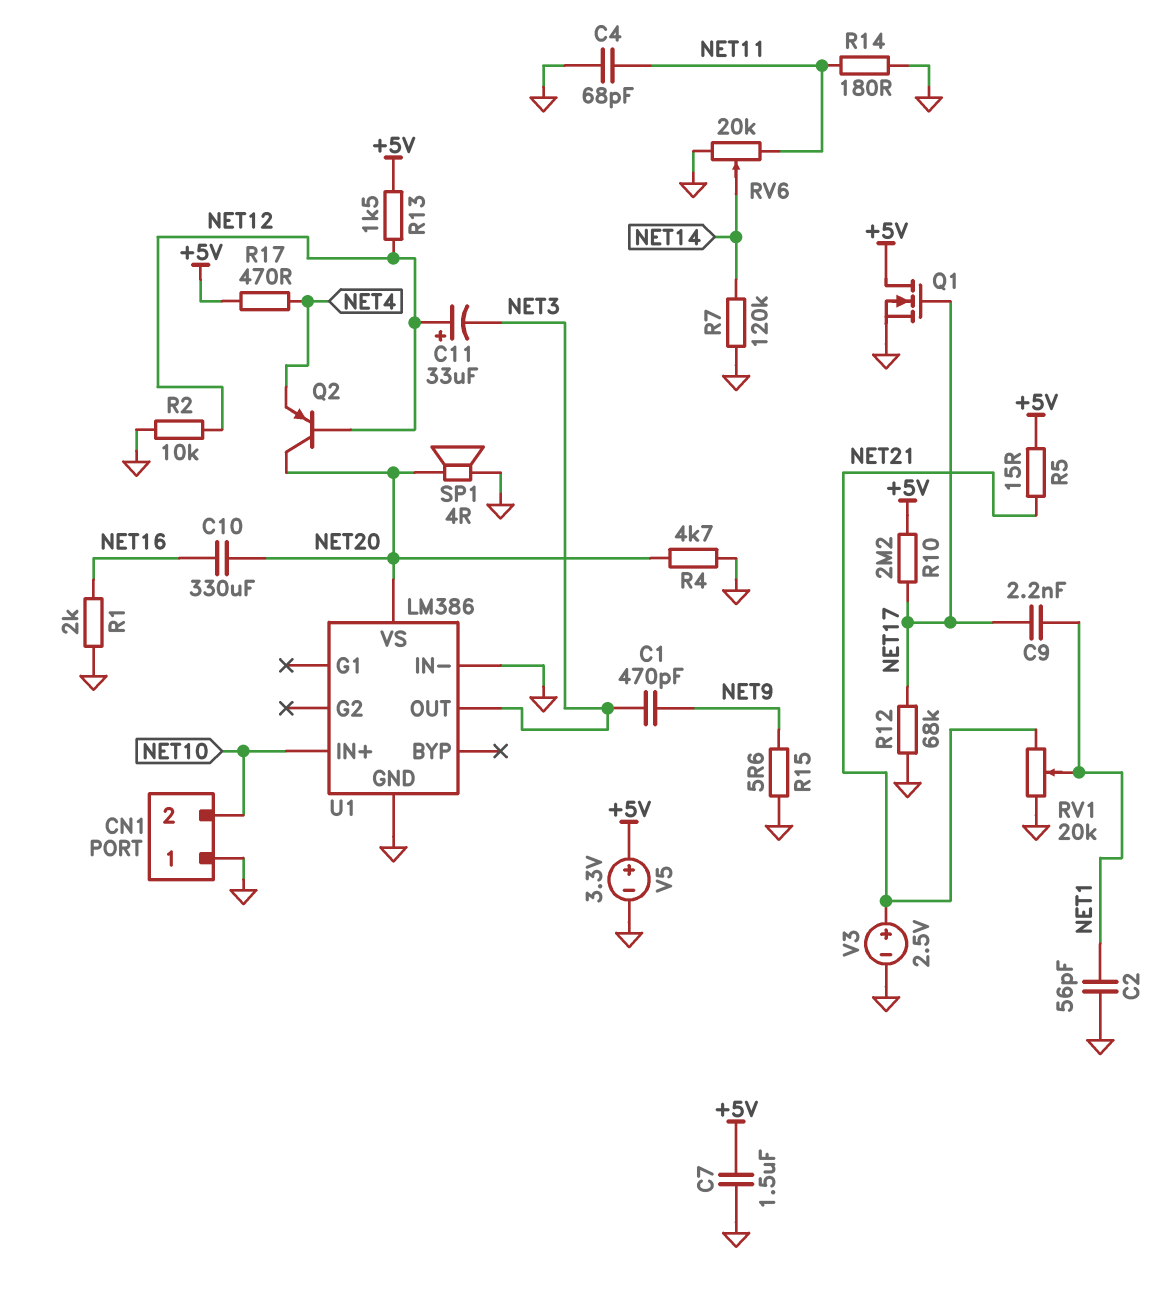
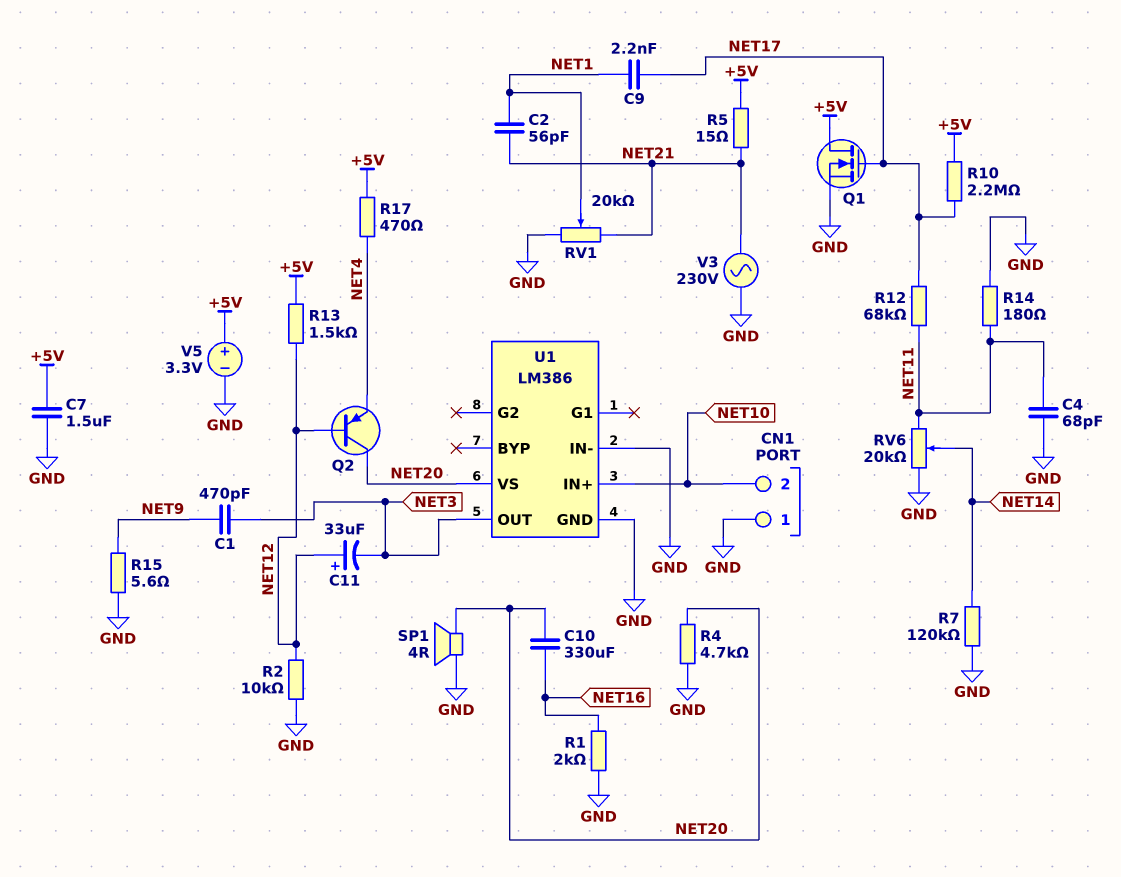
C2: 56pF (GND, NET1) -> 56pF (NET1, NET21)
R12: 68k (GND, NET17) -> 68k (NET11, NET17)
V3: 2.5V (plus NET21, minus GND) -> AC 230V (GND, NET21)

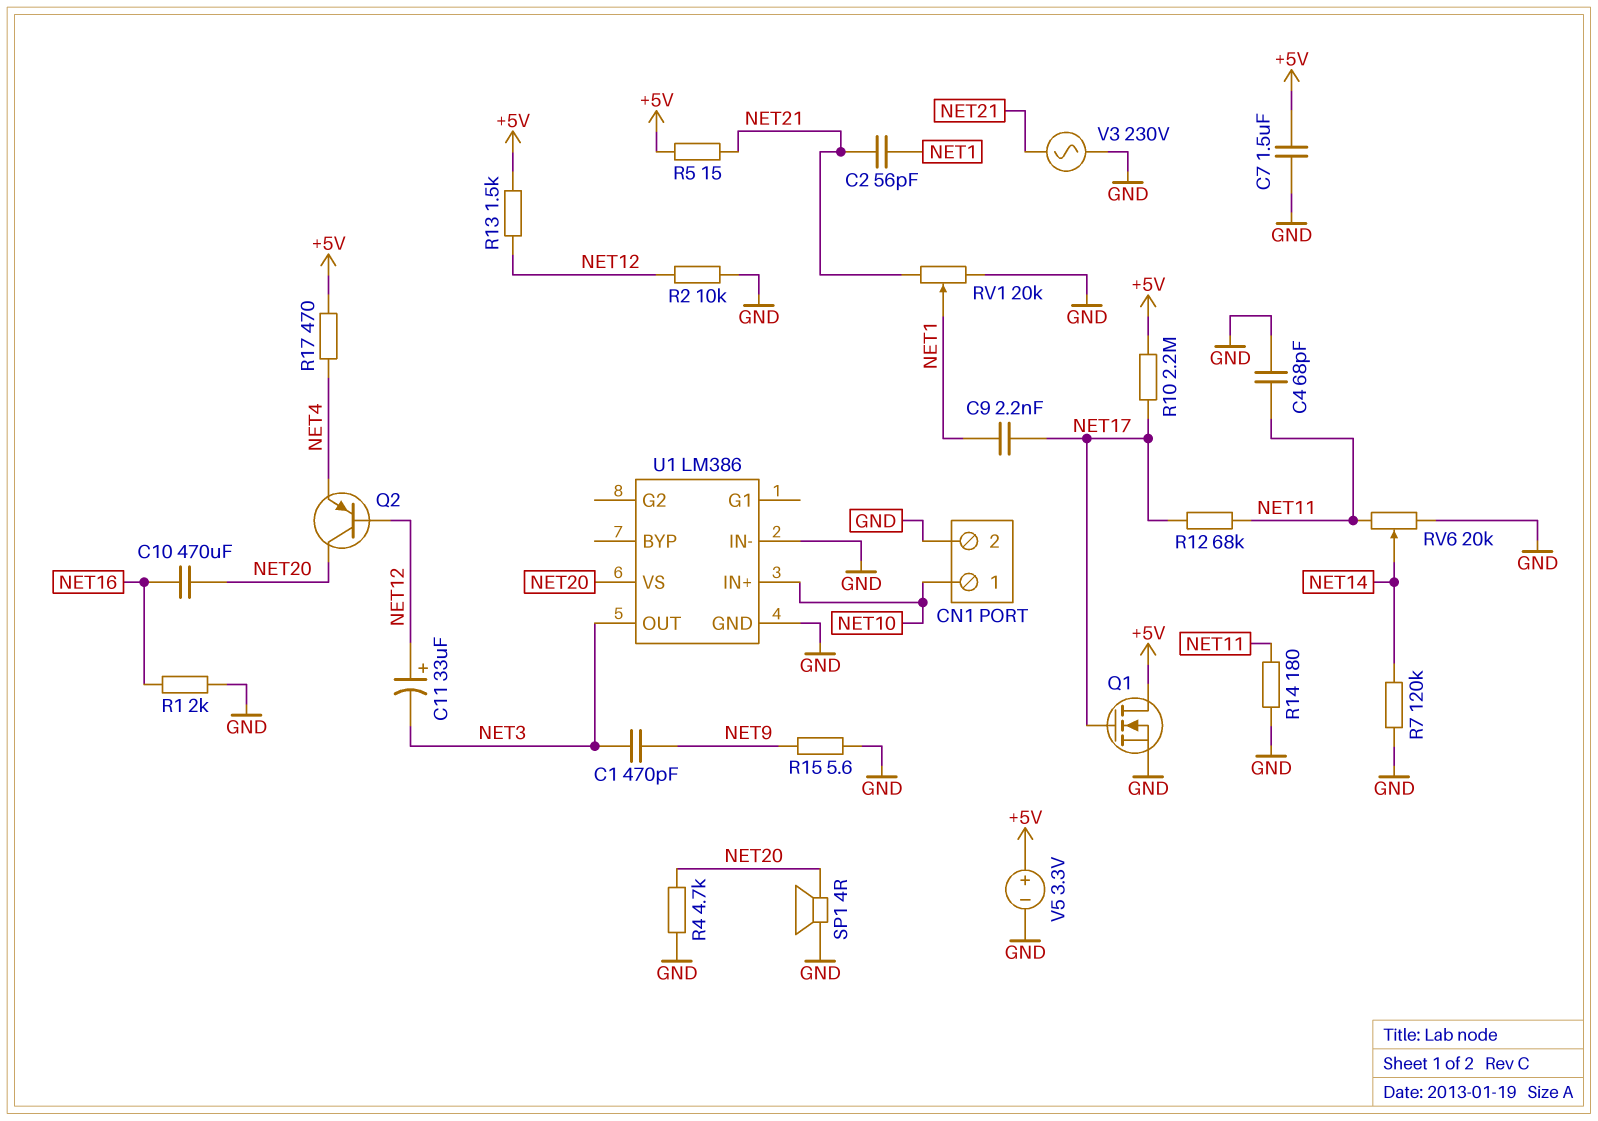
C10: 330uF (NET16, NET20) -> 470uF (NET16, NET20)
CN1 pin 1: GND -> NET10
CN1 pin 2: NET10 -> GND

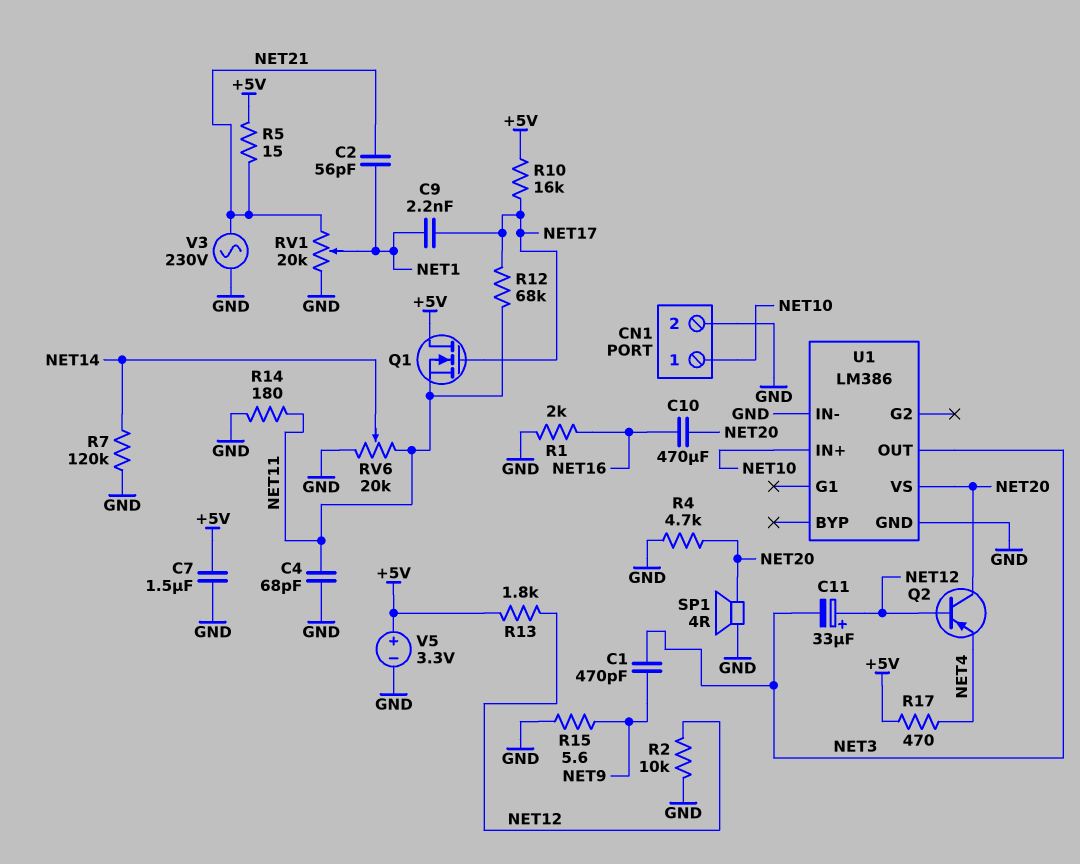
Q1: NMOS (G NET17, D +5V, S GND) -> NMOS (G NET17, D +5V, S NET11)
R10: 2.2M (+5V, NET17) -> 16k (+5V, NET17)
R13: 1.5k (+5V, NET12) -> 1.8k (+5V, NET12)

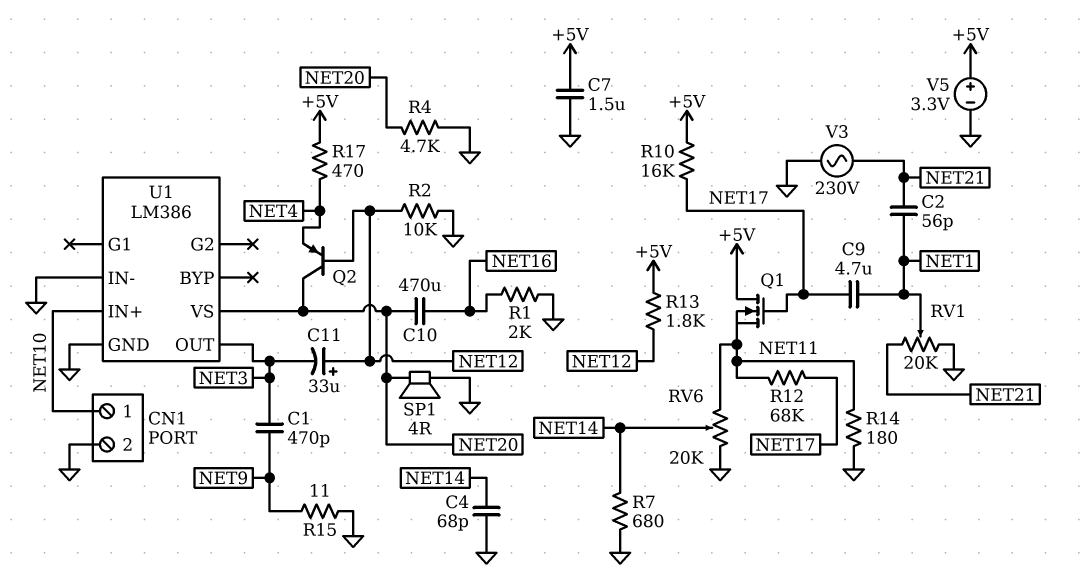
C4: 68pF (GND, NET11) -> 68pF (GND, NET14)
C9: 2.2nF (NET1, NET17) -> 4.7uF (NET1, NET17)
R5: 15 (+5V, NET21) -> none
R7: 120k (GND, NET14) -> 680 (GND, NET14)
R15: 5.6 (GND, NET9) -> 11 (GND, NET9)

